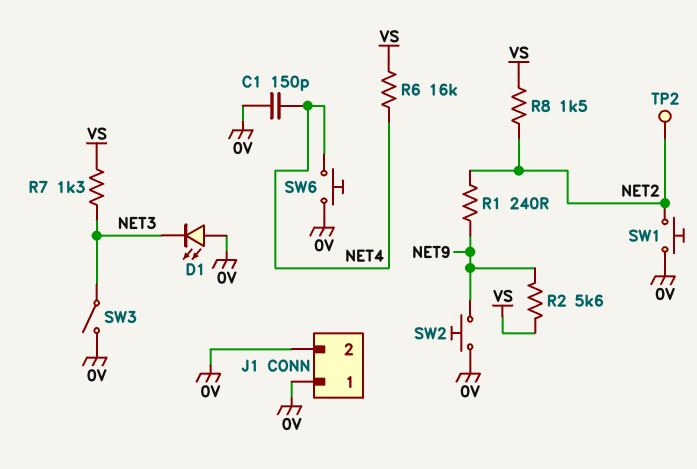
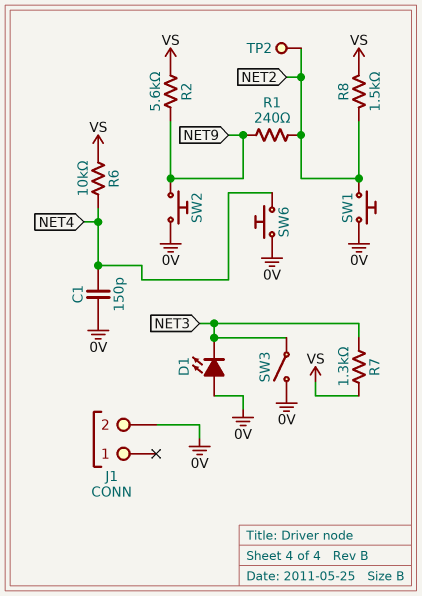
J1 pin 1: 0V -> none
R6: 16k (NET4, VS) -> 10k (NET4, VS)

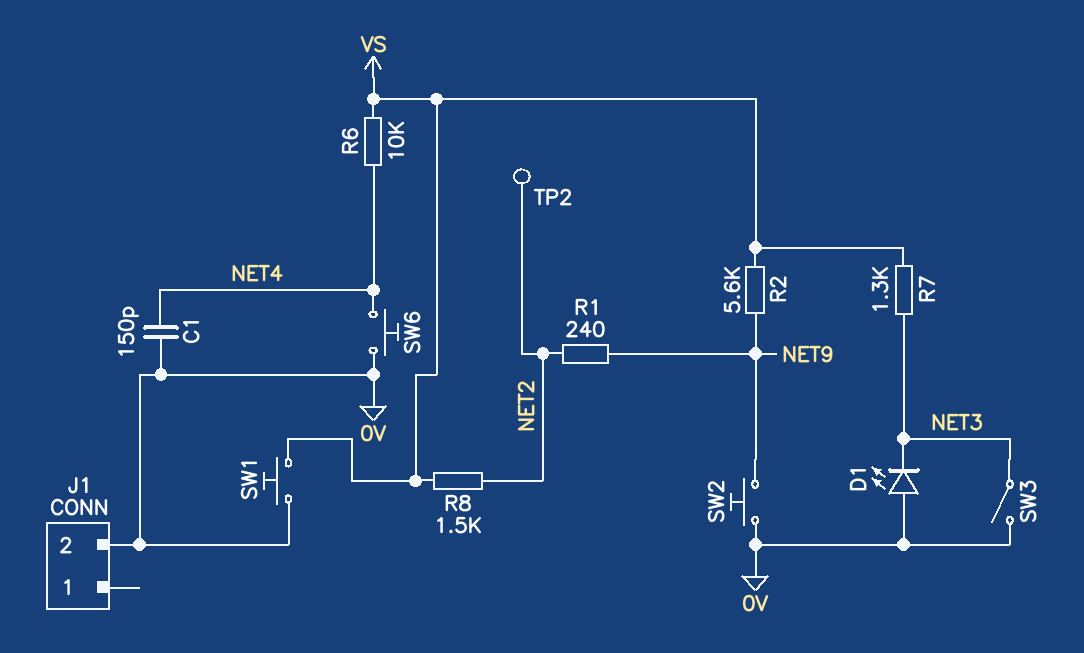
SW1: button (0V, NET2) -> button (0V, VS)

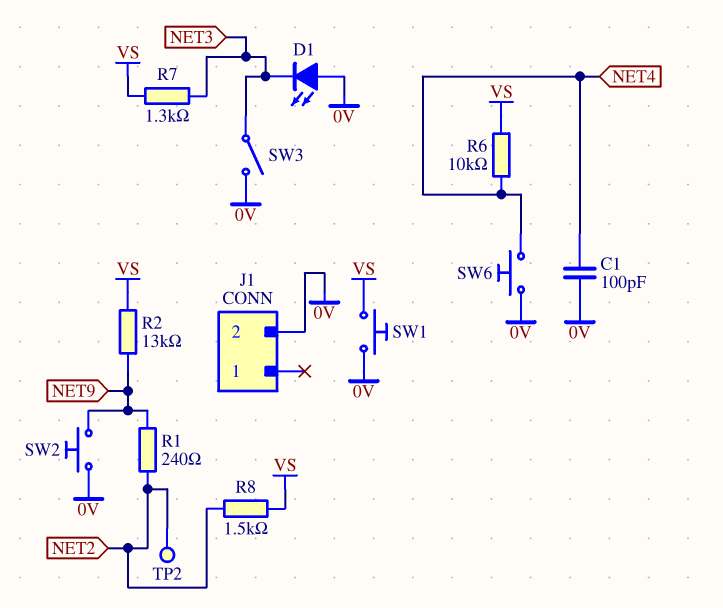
C1: 150pF (0V, NET4) -> 100pF (0V, NET4)
R2: 5.6k (NET9, VS) -> 13k (NET9, VS)

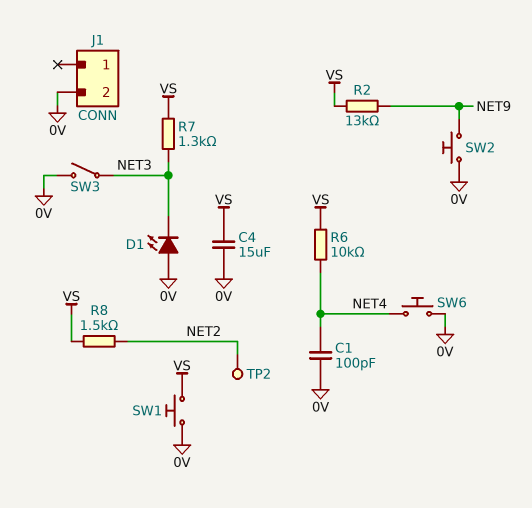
C4: none -> 15uF (0V, VS)
R1: 240 (NET2, NET9) -> none

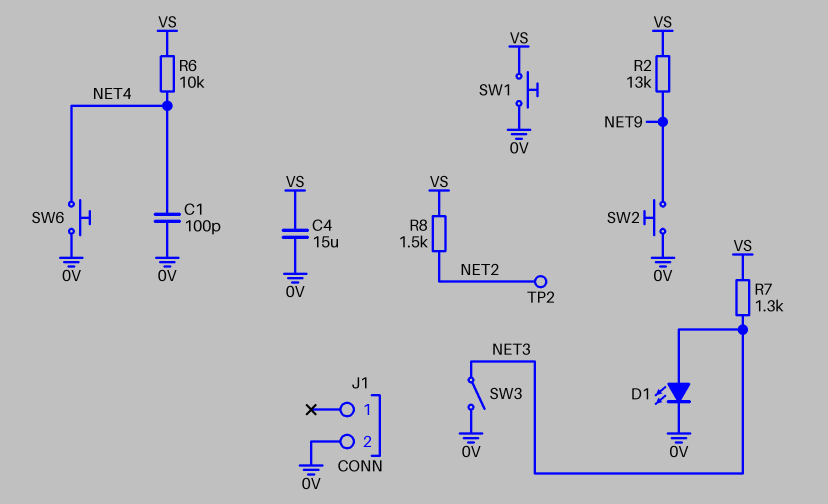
D1: LED (A 0V, K NET3) -> LED (A NET3, K 0V)

